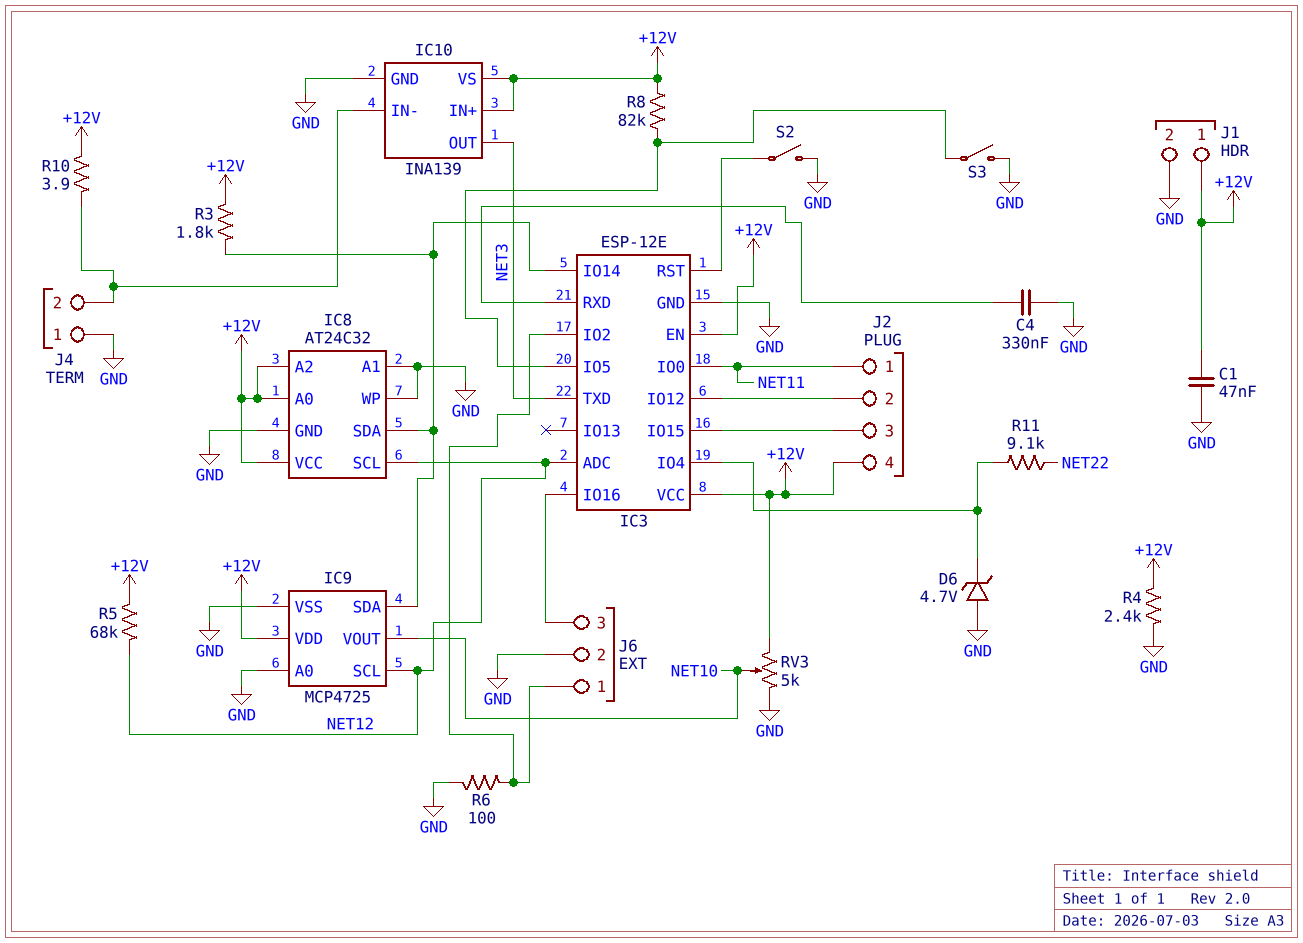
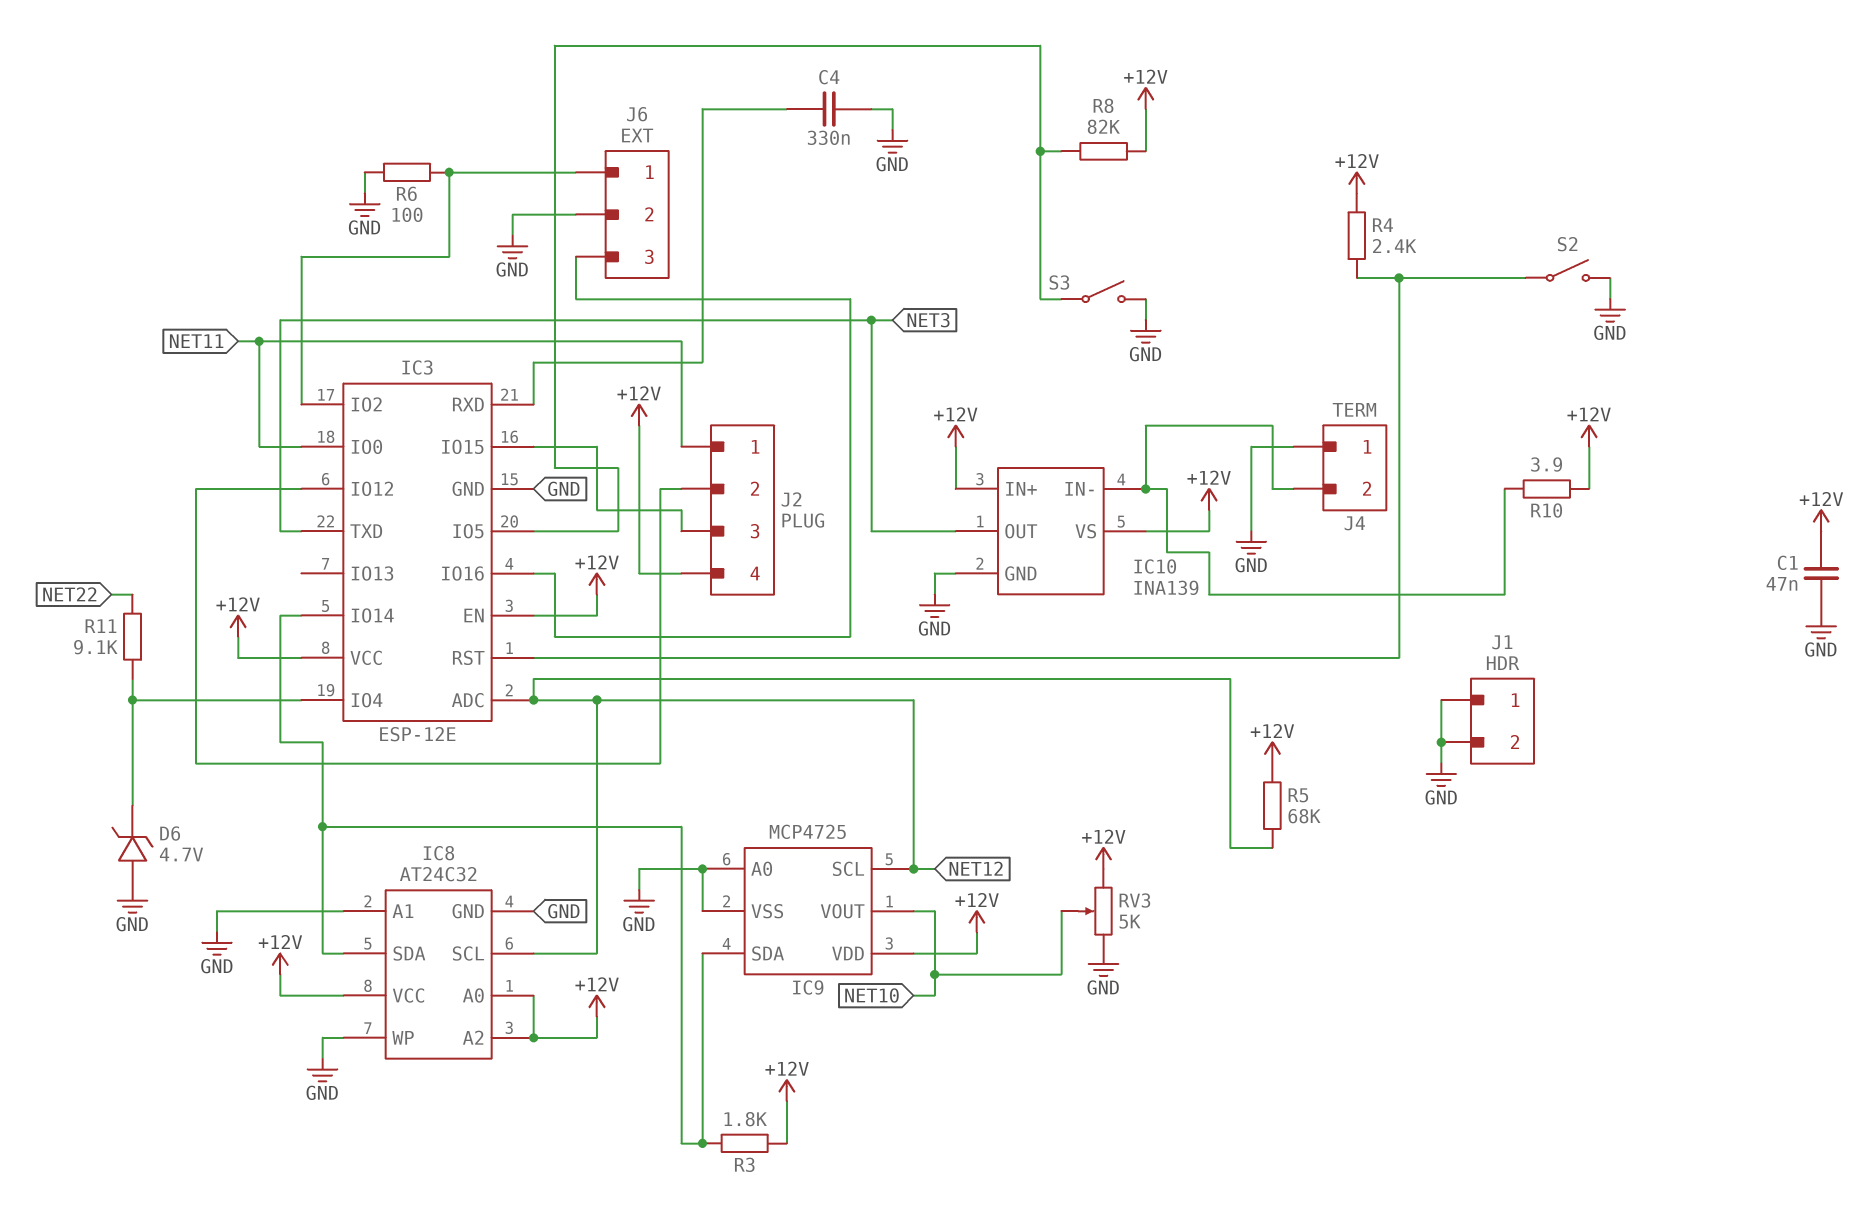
J1 pin 1: +12V -> GND
R4: 2.4k (+12V, GND) -> 2.4k (+12V, IC3/RST)

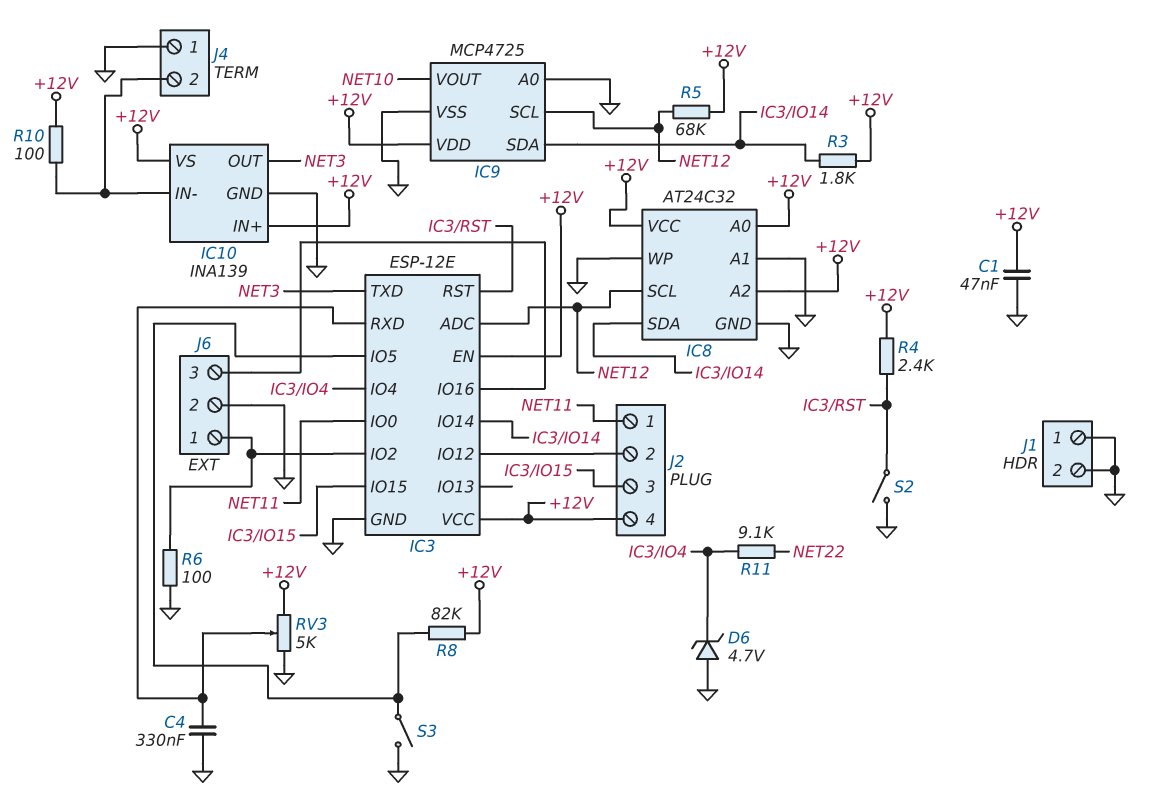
R10: 3.9 (+12V, IC10/IN-) -> 100 (+12V, IC10/IN-)
RV3: 5k (+12V, GND, wiper NET10) -> 5k (+12V, GND, wiper IC3/RXD)

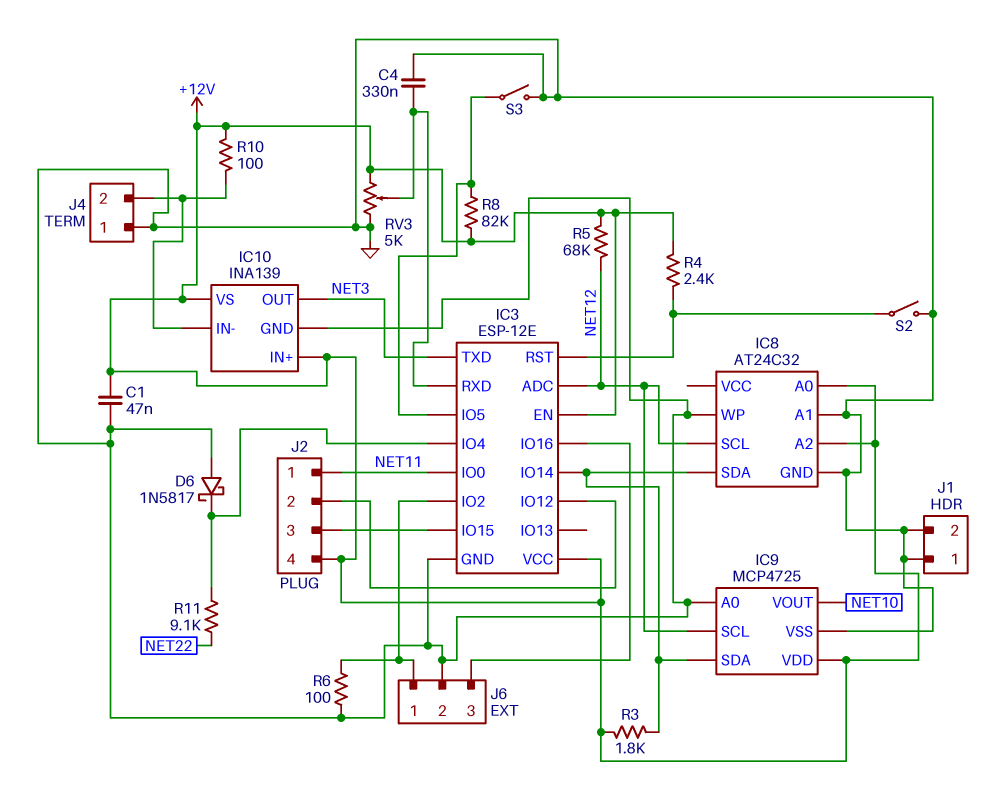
D6: zener 4.7V (A GND, K IC3/IO4) -> schottky 1N5817 (A GND, K IC3/IO4)
IC8 pin VCC: +12V -> none

